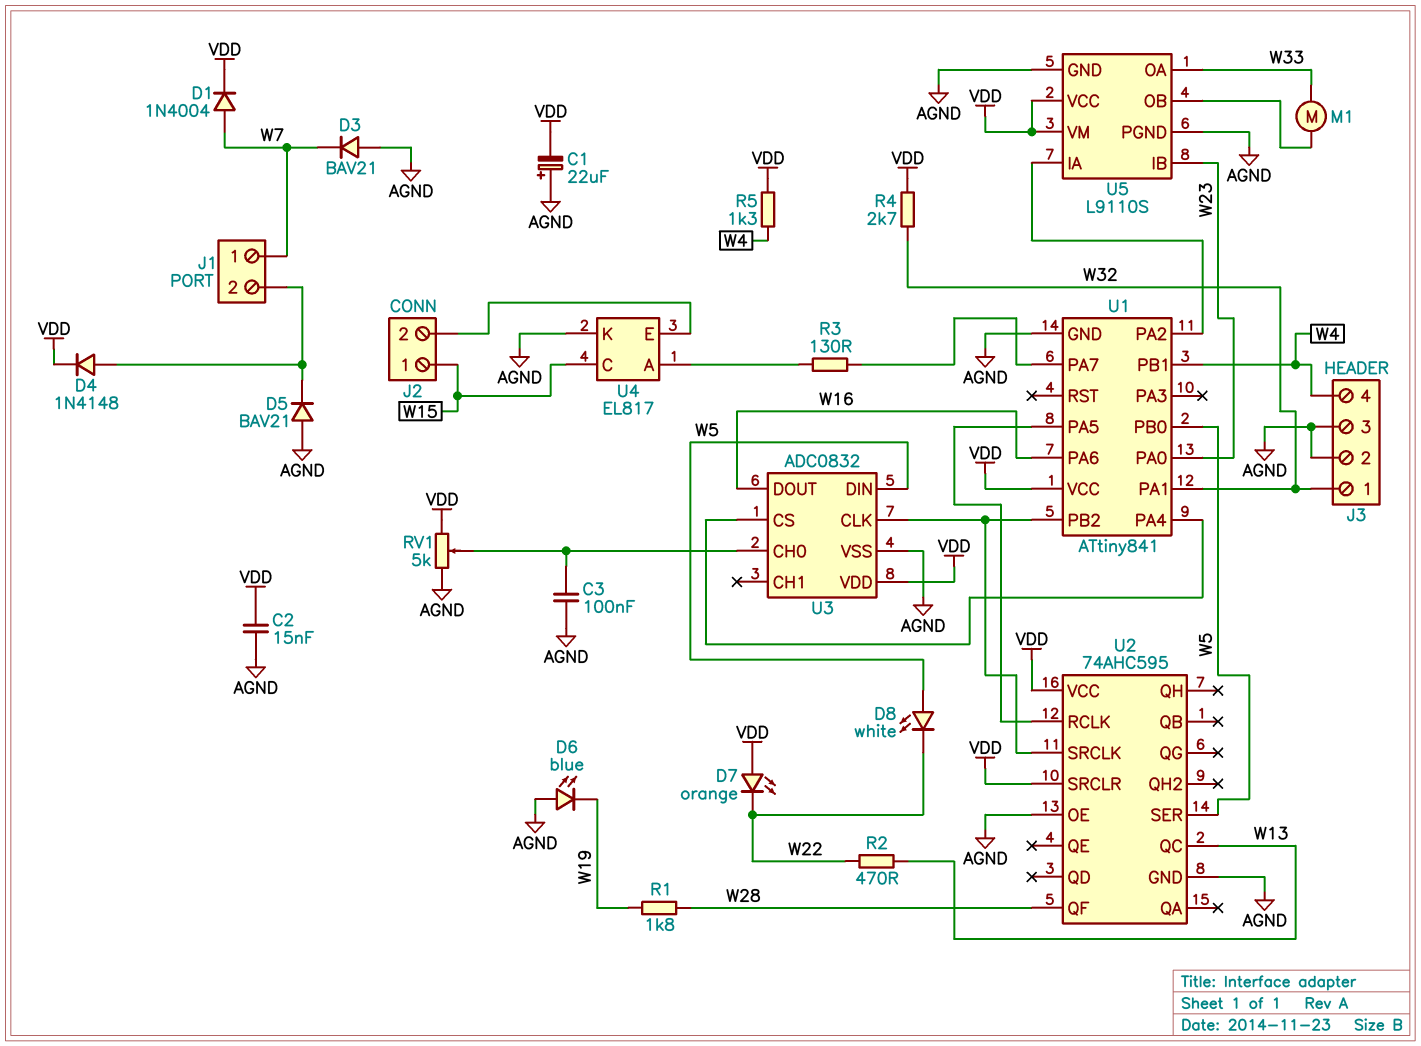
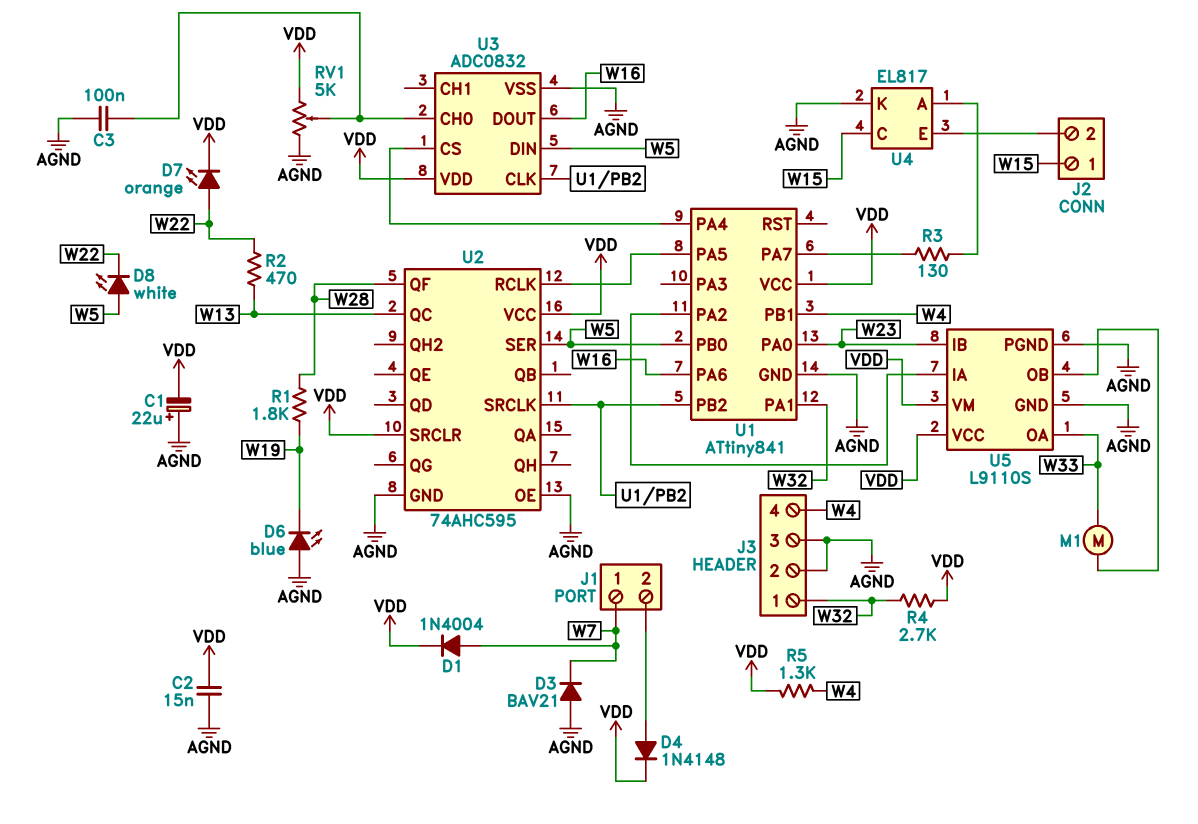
D5: diode BAV21 (A AGND, K J1/2) -> none
D7: LED orange (A VDD, K W22) -> LED orange (A W22, K VDD)

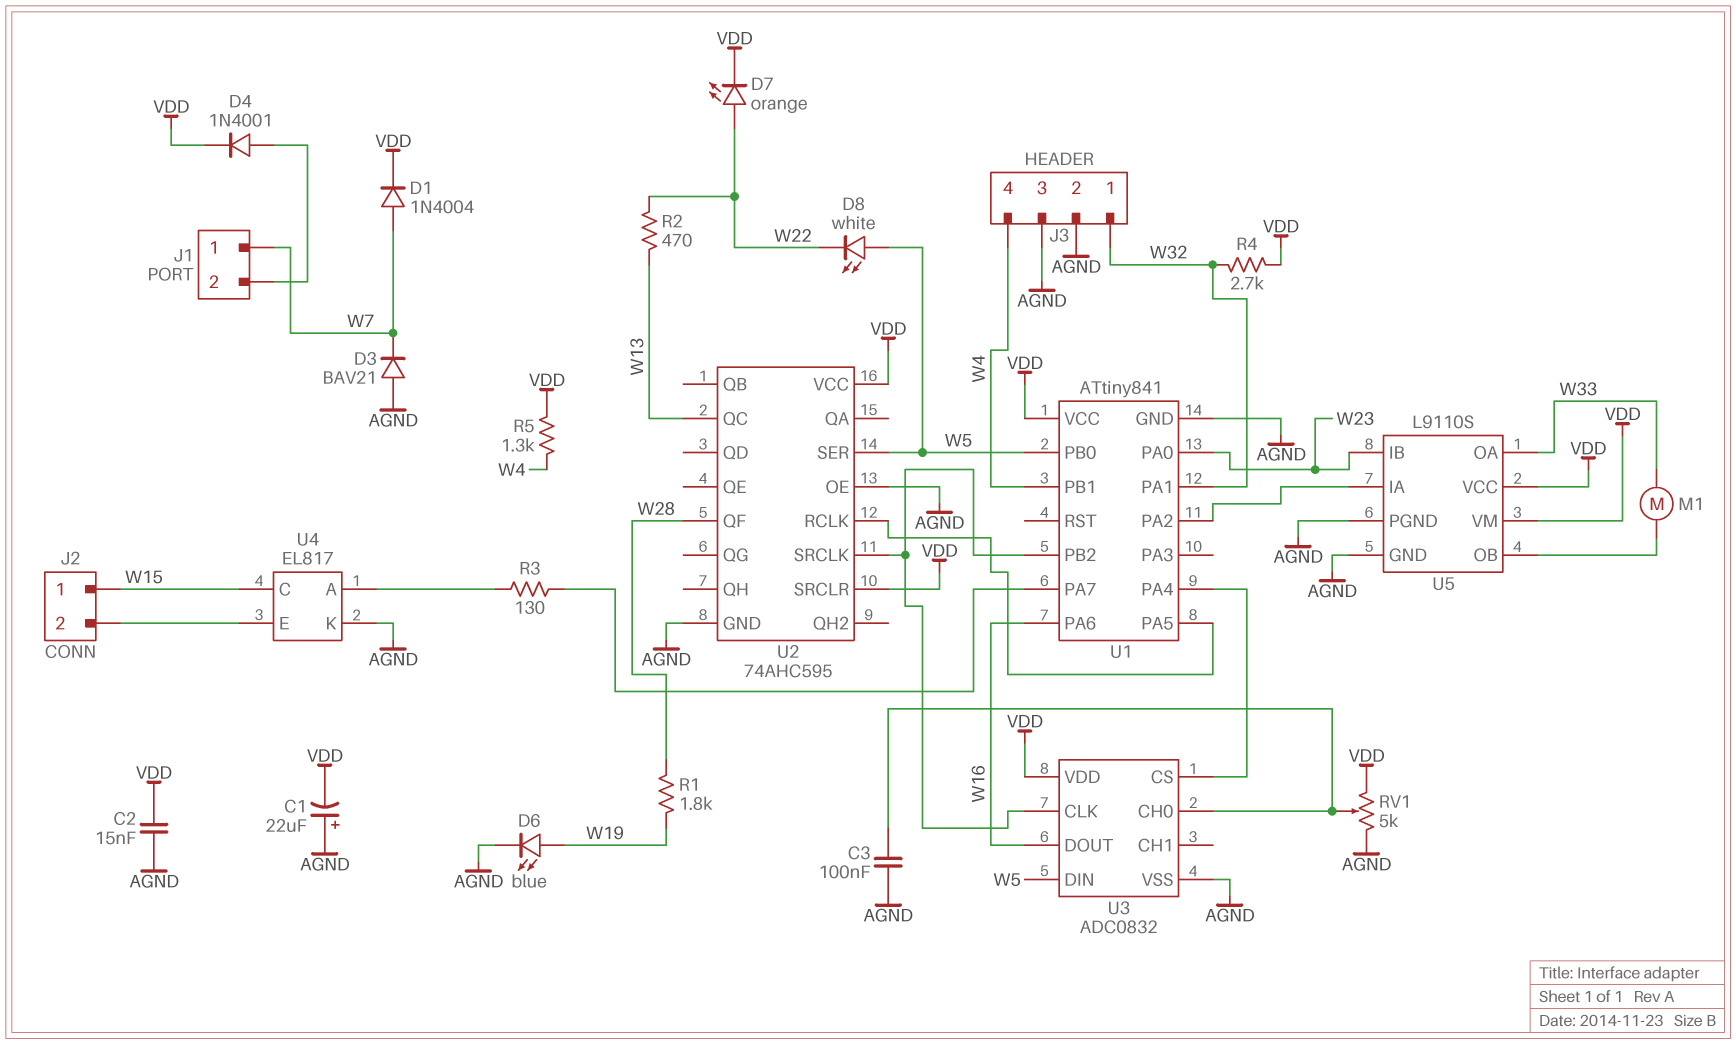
D4: diode 1N4148 (A J1/2, K VDD) -> diode 1N4001 (A J1/2, K VDD)
D6: LED blue (A AGND, K W19) -> LED blue (A W19, K AGND)

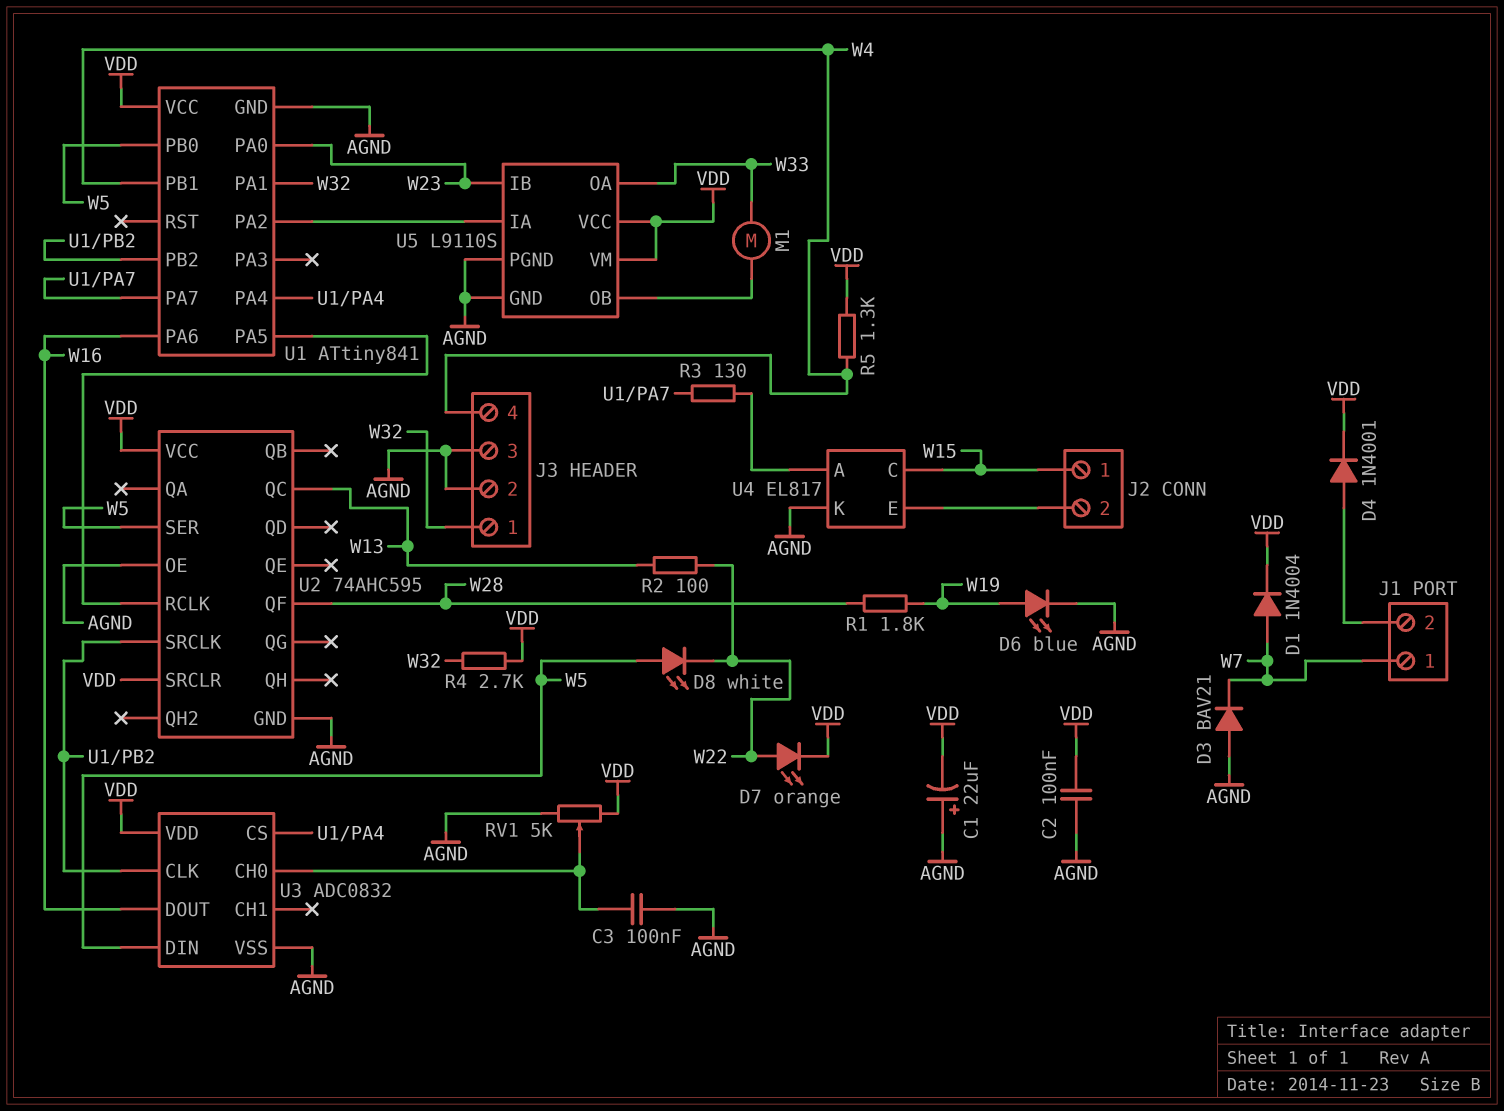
C2: 15nF (AGND, VDD) -> 100nF (AGND, VDD)
R2: 470 (W13, W22) -> 100 (W13, W22)

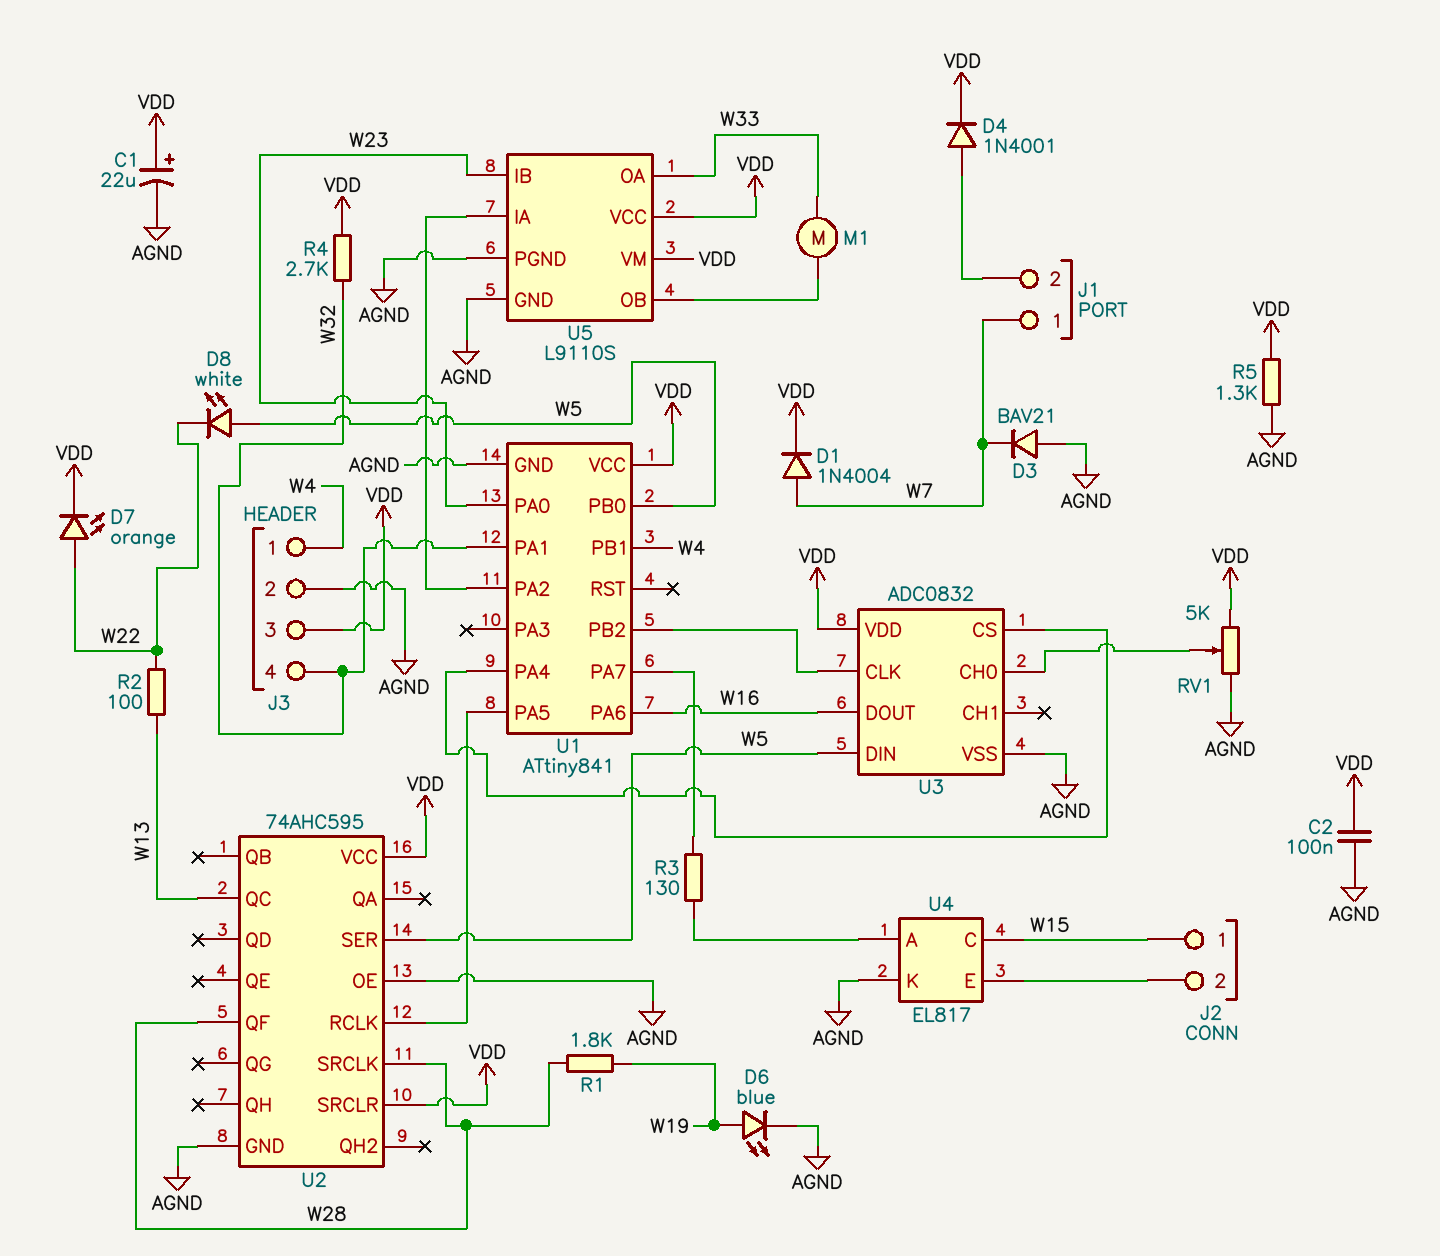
C1: 22uF (plus AGND, minus VDD) -> 22uF (plus VDD, minus AGND)
C3: 100nF (AGND, U3/CH0) -> none
J3 pin 1: W32 -> W4
J3 pin 3: AGND -> VDD
J3 pin 4: W4 -> W32
R5: 1.3k (VDD, W4) -> 1.3k (AGND, VDD)
U2 pin SRCLK: U1/PB2 -> W28

